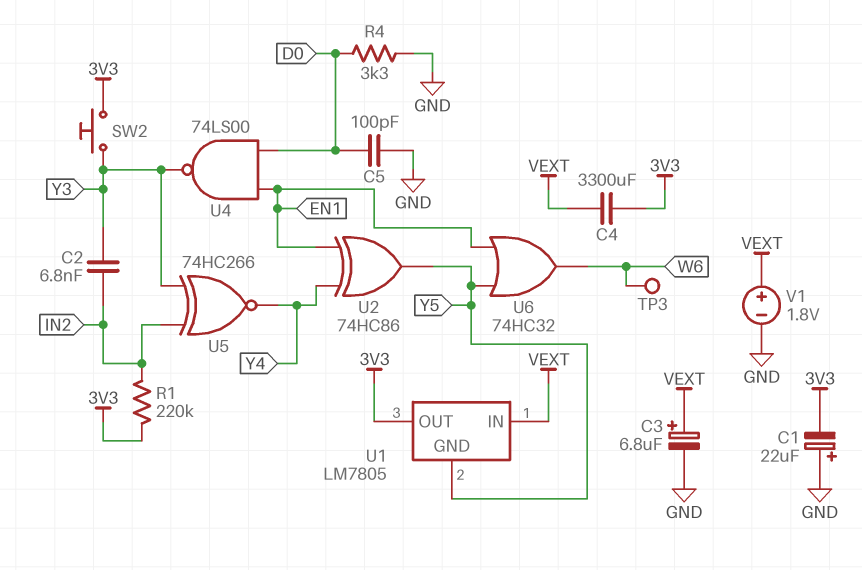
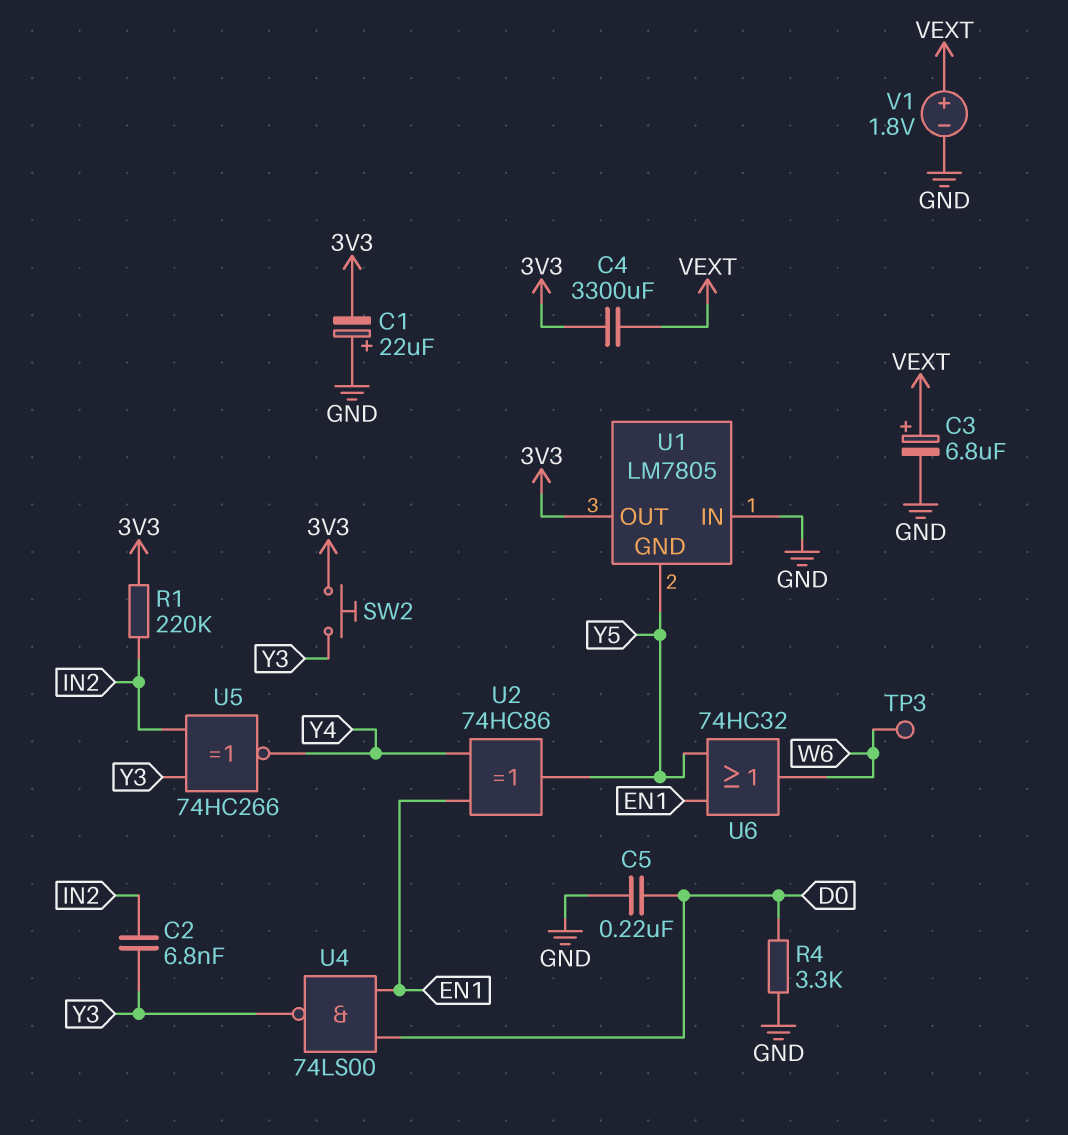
C5: 100pF (D0, GND) -> 220nF (D0, GND)
U1 pin IN: VEXT -> GND

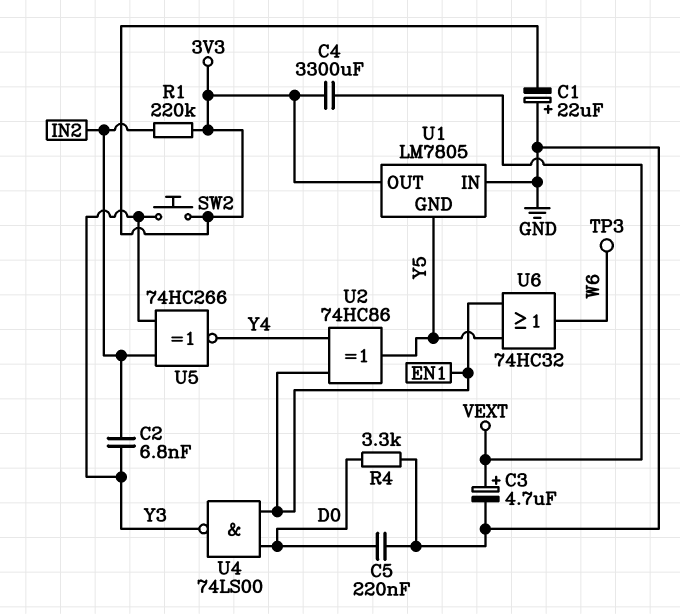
C3: 6.8uF (plus VEXT, minus GND) -> 4.7uF (plus VEXT, minus GND)
V1: 1.8V (plus VEXT, minus GND) -> none

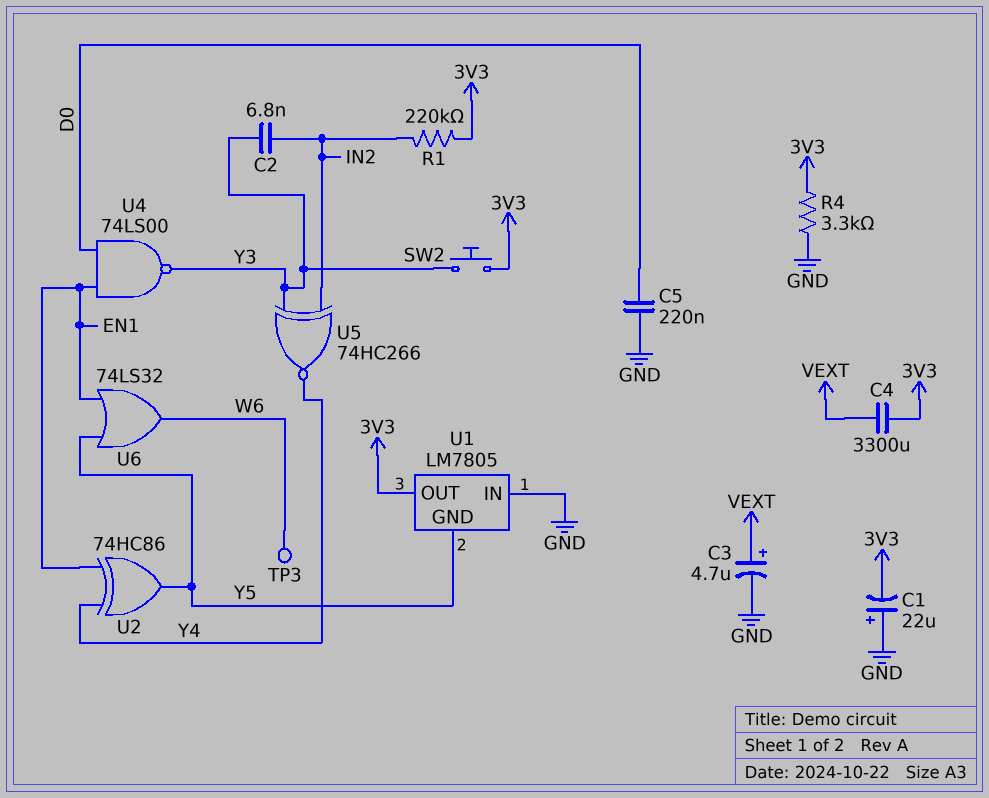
R4: 3.3k (D0, GND) -> 3.3k (3V3, GND)
U6: OR 74HC32 (in EN1, in Y5, out W6) -> OR 74LS32 (in EN1, in Y5, out W6)

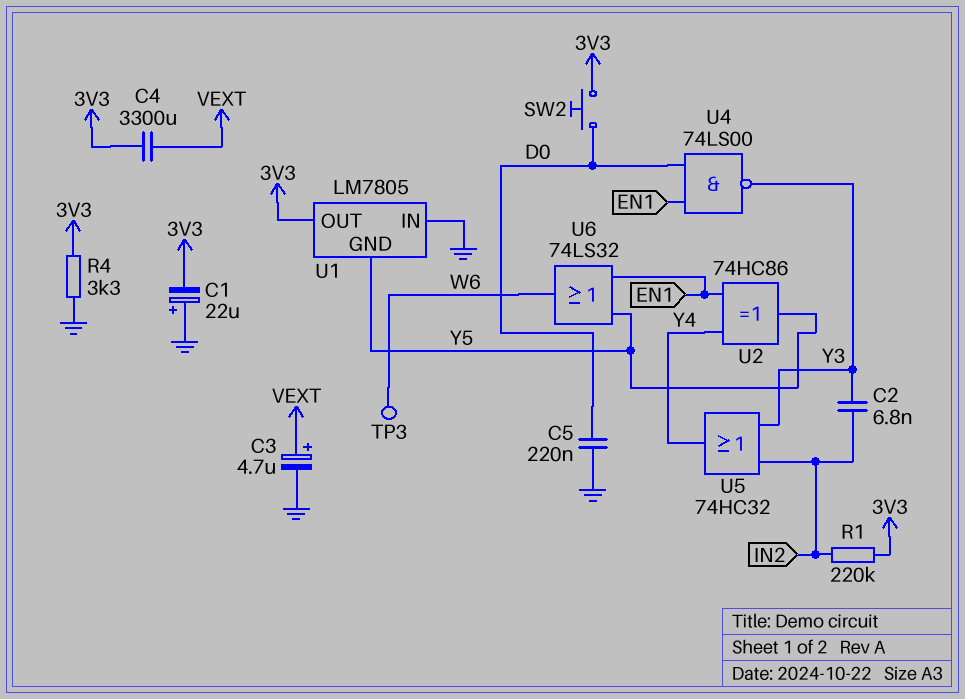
SW2: button (3V3, Y3) -> button (3V3, D0)
U5: XNOR 74HC266 (in IN2, in Y3, out Y4) -> OR 74HC32 (in IN2, in Y3, out Y4)

